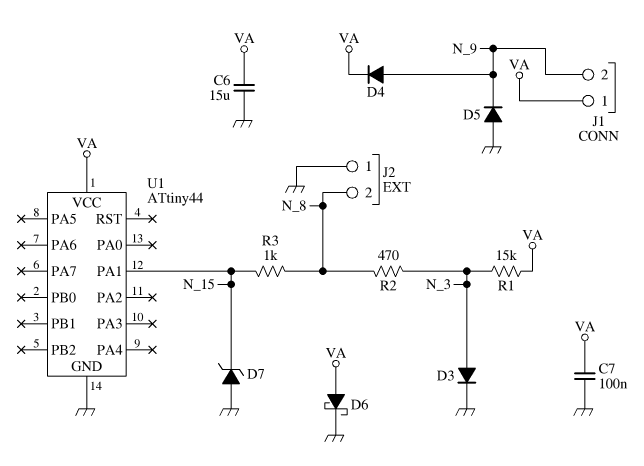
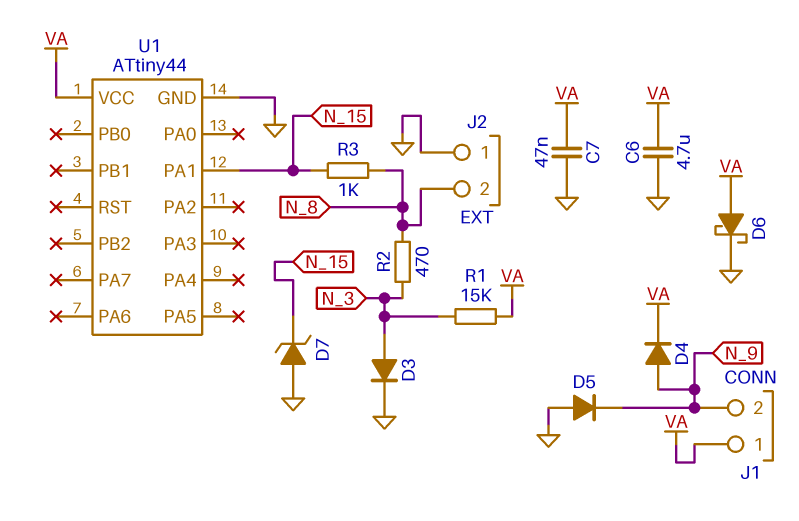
C6: 15uF (GND, VA) -> 4.7uF (GND, VA)
C7: 100nF (GND, VA) -> 47nF (GND, VA)

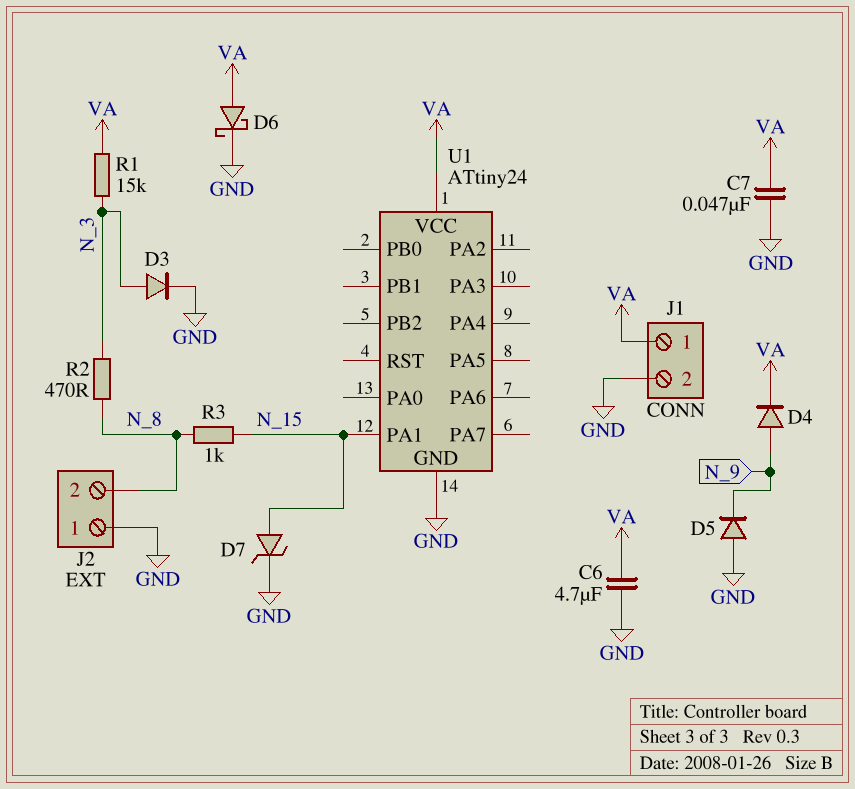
D7: zener (A GND, K N_15) -> zener (A N_15, K GND)
J1 pin 2: N_9 -> GND
U1: ATtiny44 -> ATtiny24

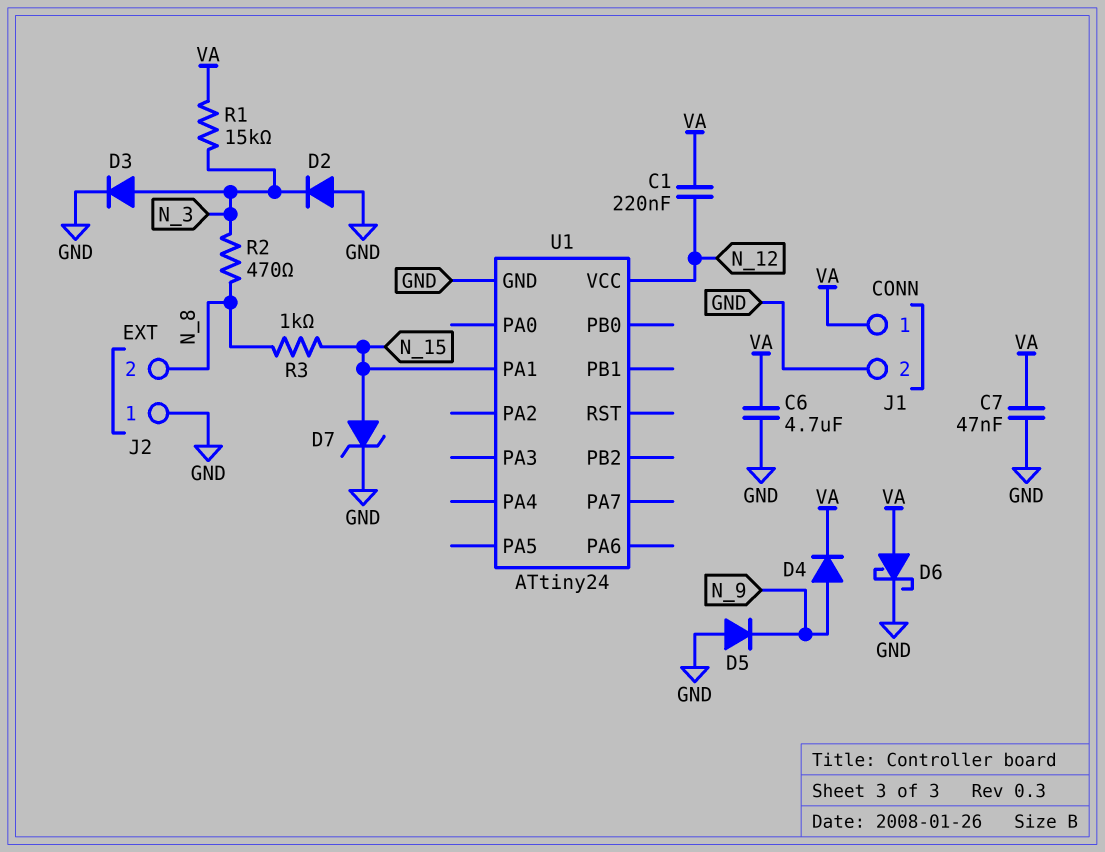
C1: none -> 220nF (N_12, VA)
D2: none -> diode (A GND, K N_3)
U1 pin VCC: VA -> N_12

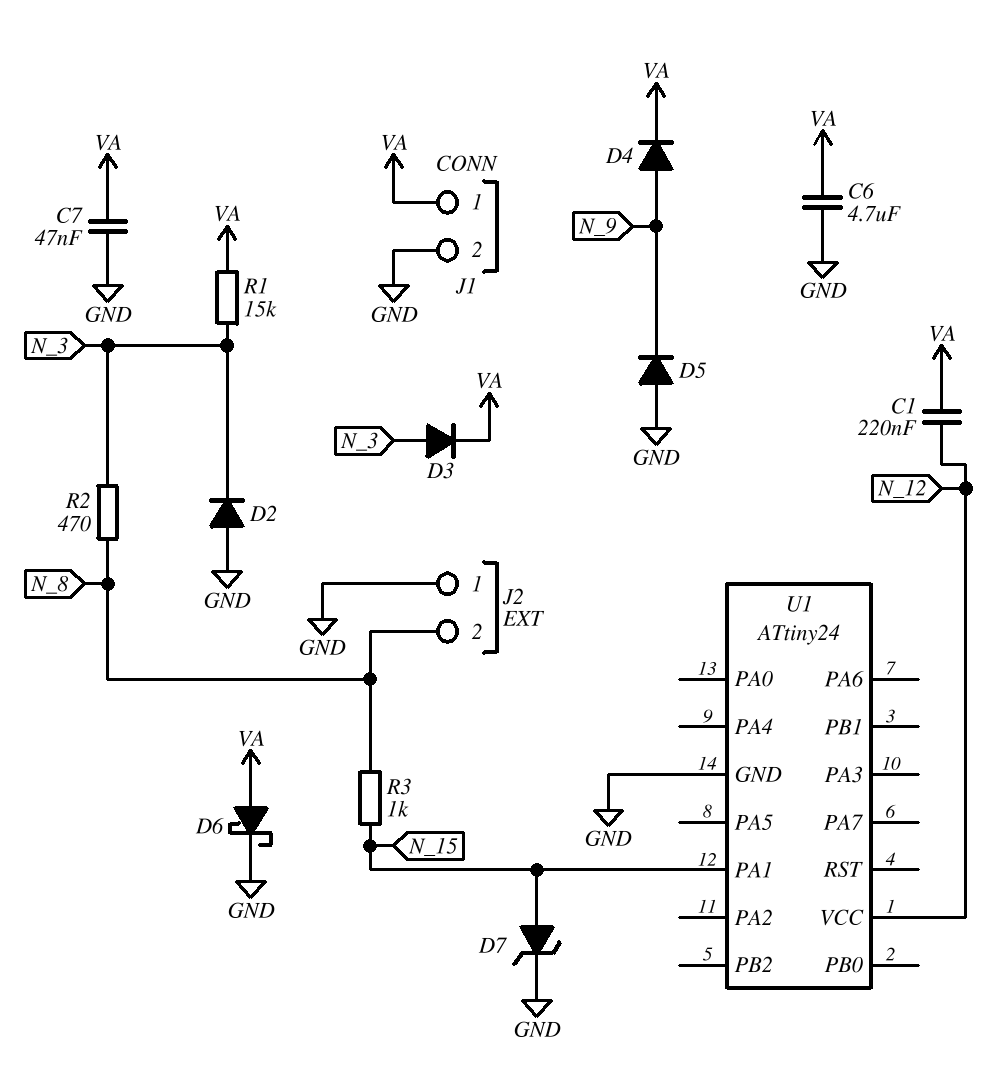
D3: diode (A N_3, K GND) -> diode (A N_3, K VA)

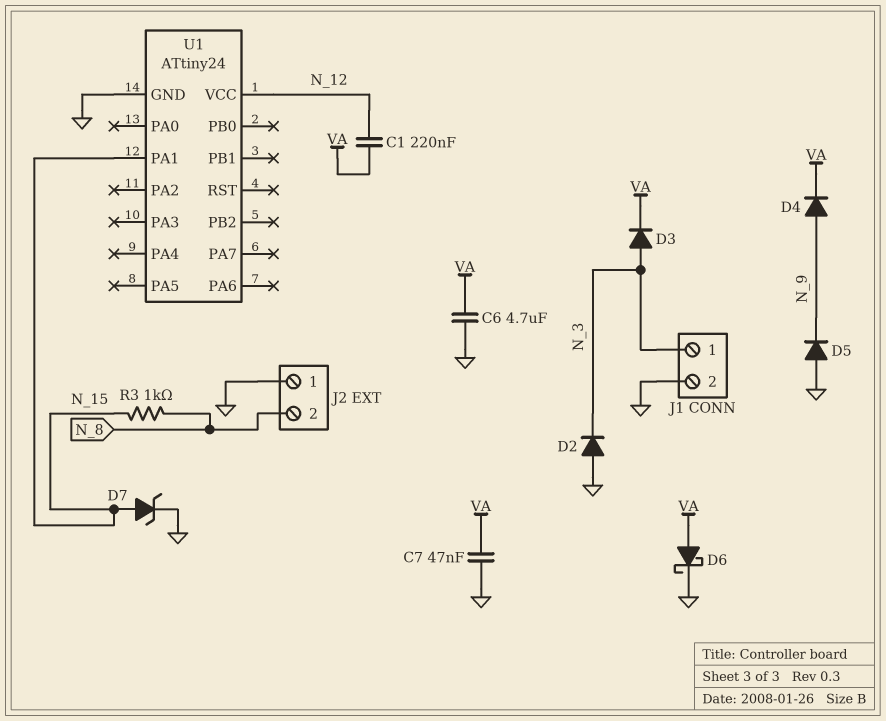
J1 pin 1: VA -> N_3
R1: 15k (N_3, VA) -> none
R2: 470 (N_3, N_8) -> none

